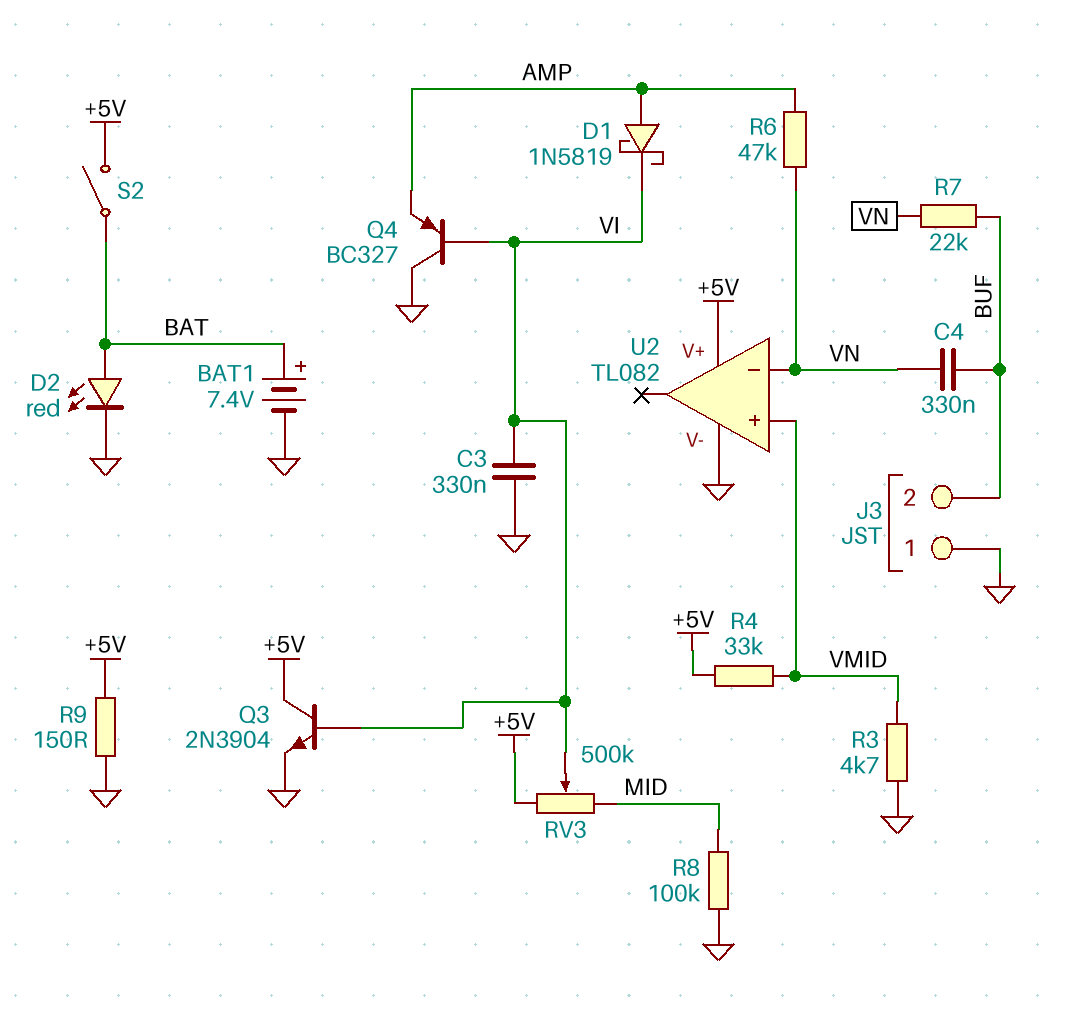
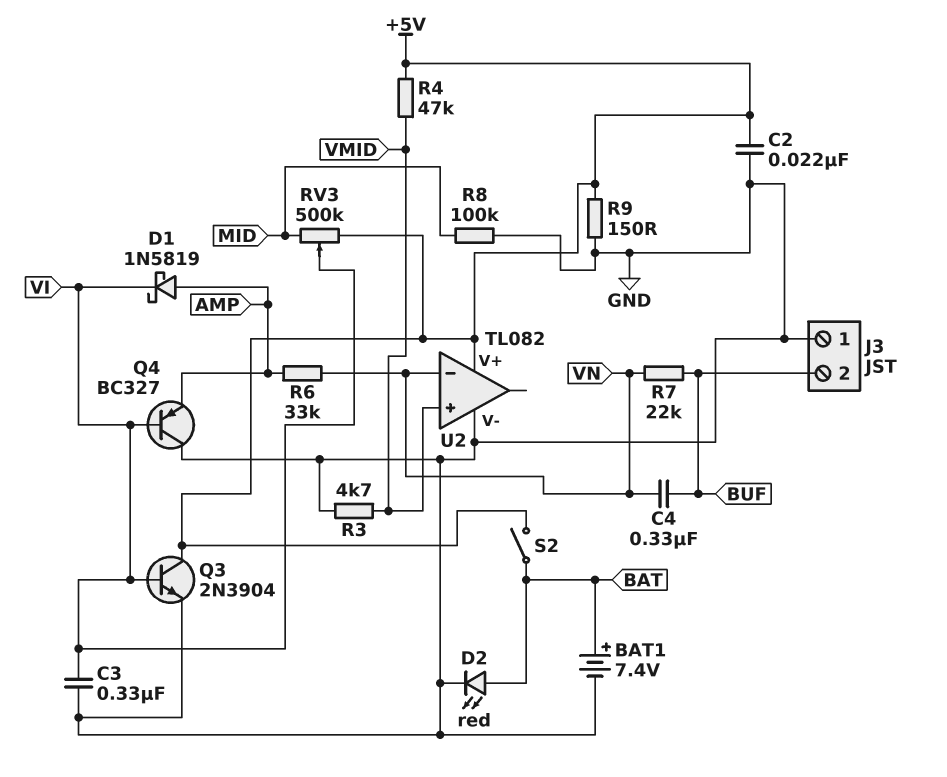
C2: none -> 22nF (+5V, GND)
R4: 33k (+5V, VMID) -> 47k (+5V, VMID)
R6: 47k (AMP, VN) -> 33k (AMP, VN)

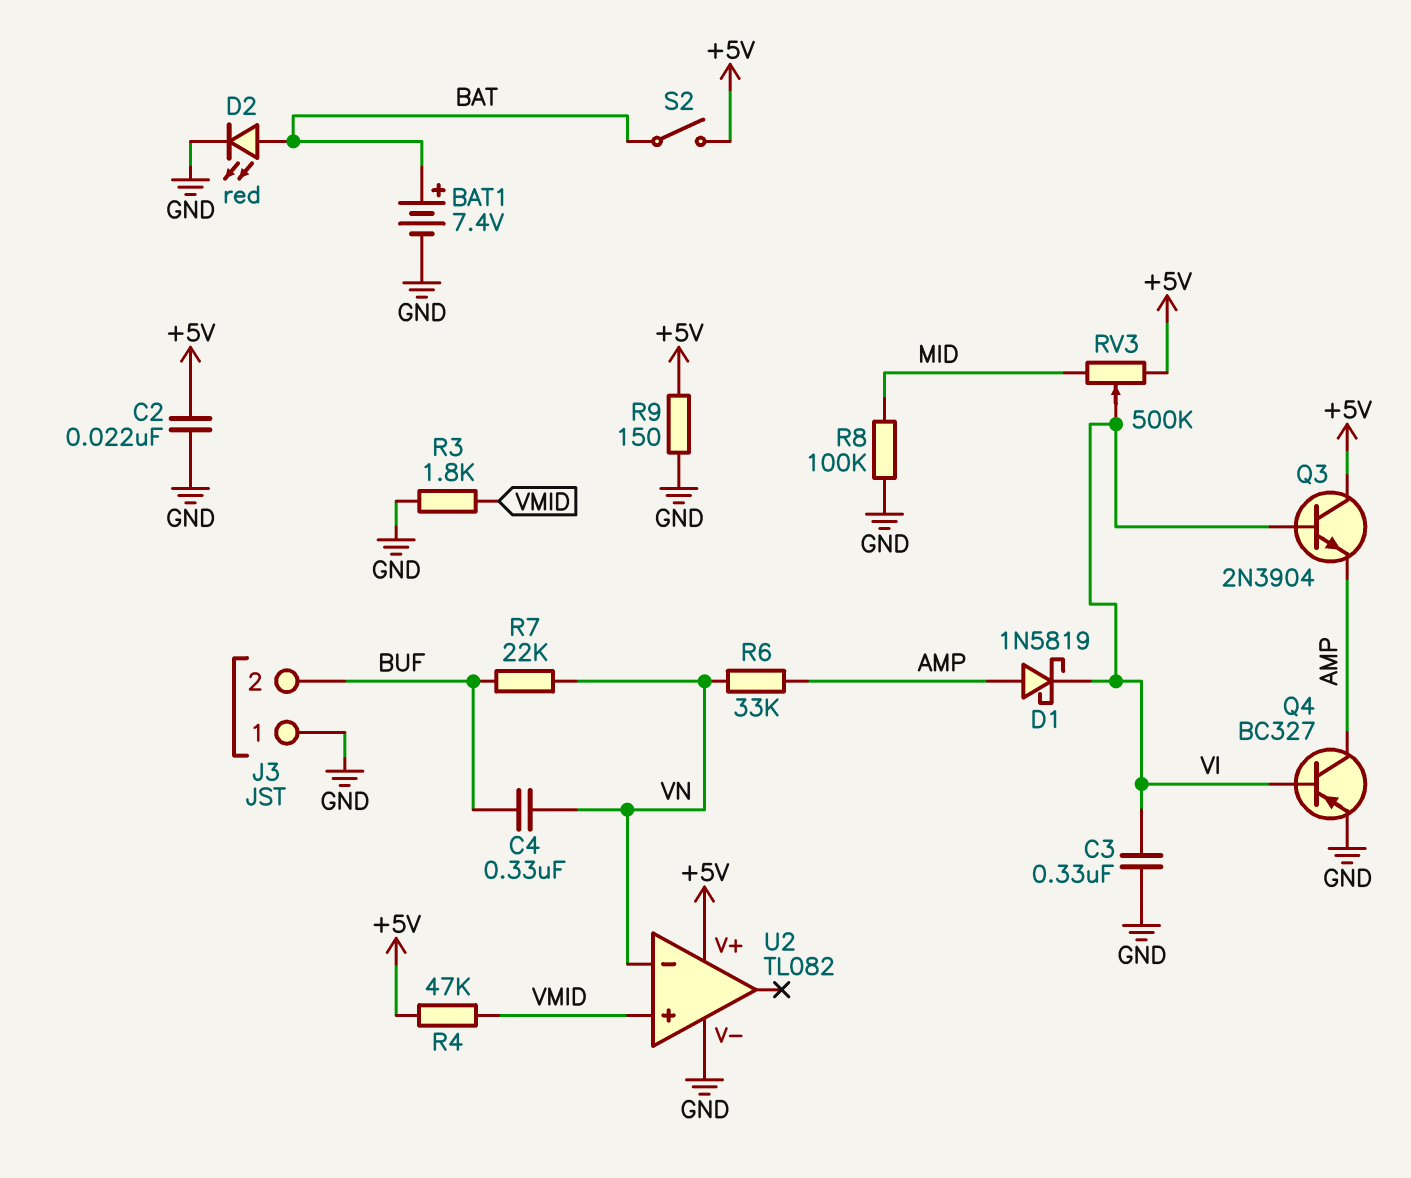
Q3: NPN 2N3904 (B VI, C +5V, E GND) -> NPN 2N3904 (B VI, C +5V, E AMP)
Q4: PNP BC327 (B VI, C GND, E AMP) -> PNP BC327 (B VI, C AMP, E GND)
R3: 4.7k (GND, VMID) -> 1.8k (GND, VMID)

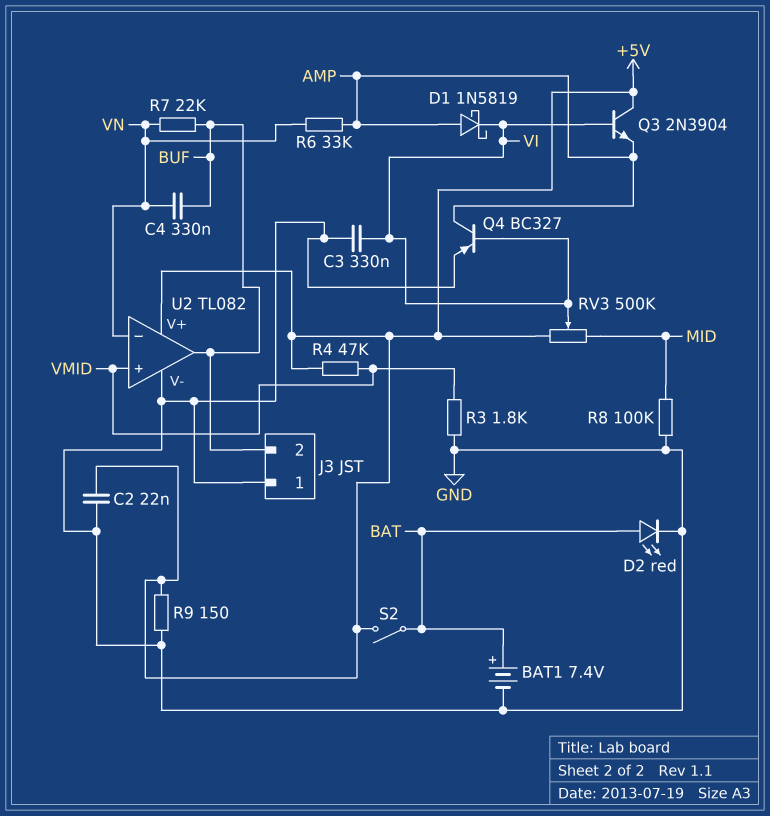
U2 pin out: none -> BUF

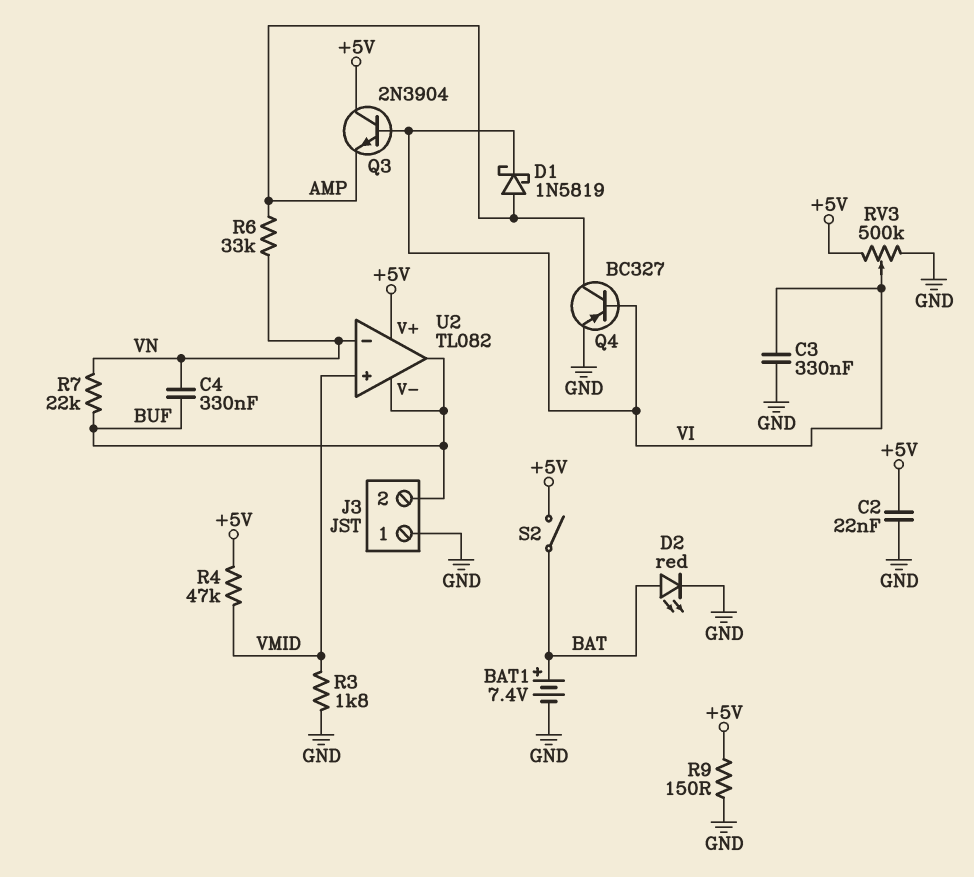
R8: 100k (GND, MID) -> none
RV3: 500k (+5V, MID, wiper VI) -> 500k (+5V, GND, wiper VI)
U2 pin V-: GND -> BUF

